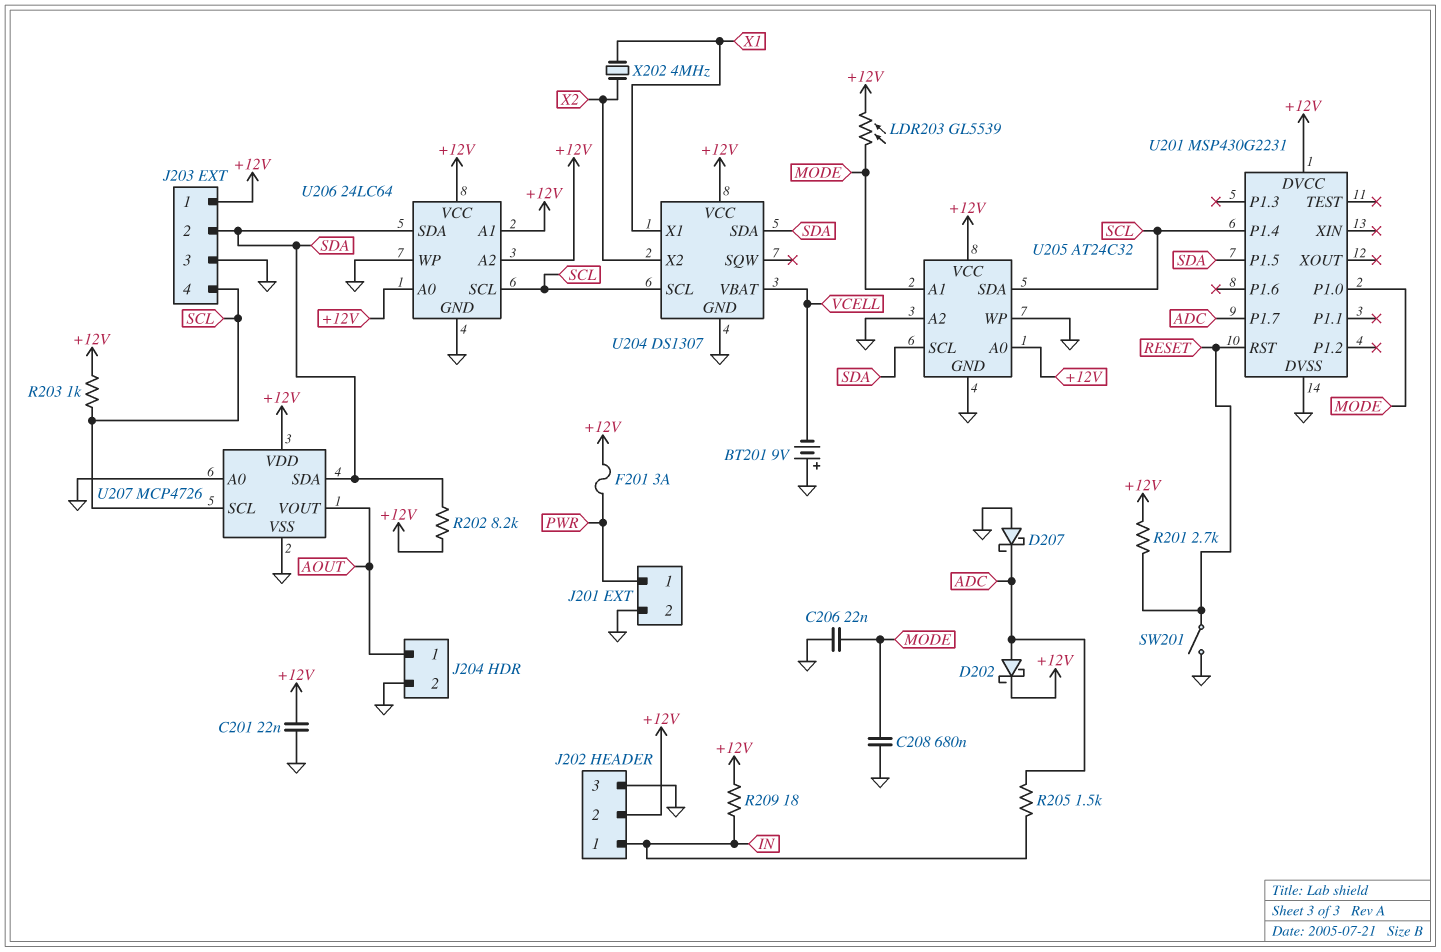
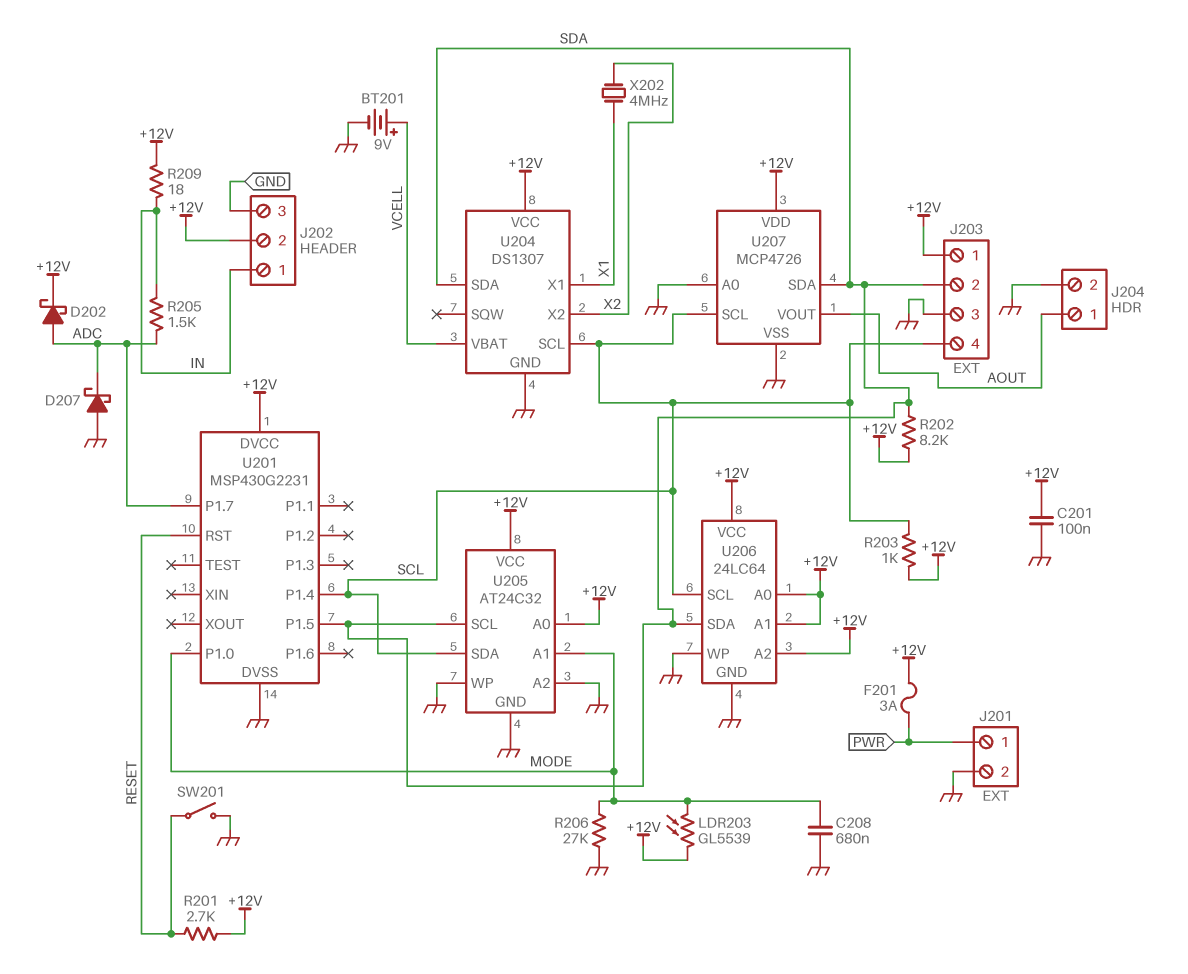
BT201: 9V (plus GND, minus VCELL) -> 9V (plus VCELL, minus GND)
C201: 22nF (+12V, GND) -> 100nF (+12V, GND)
C206: 22nF (GND, MODE) -> none
R206: none -> 27k (GND, MODE)

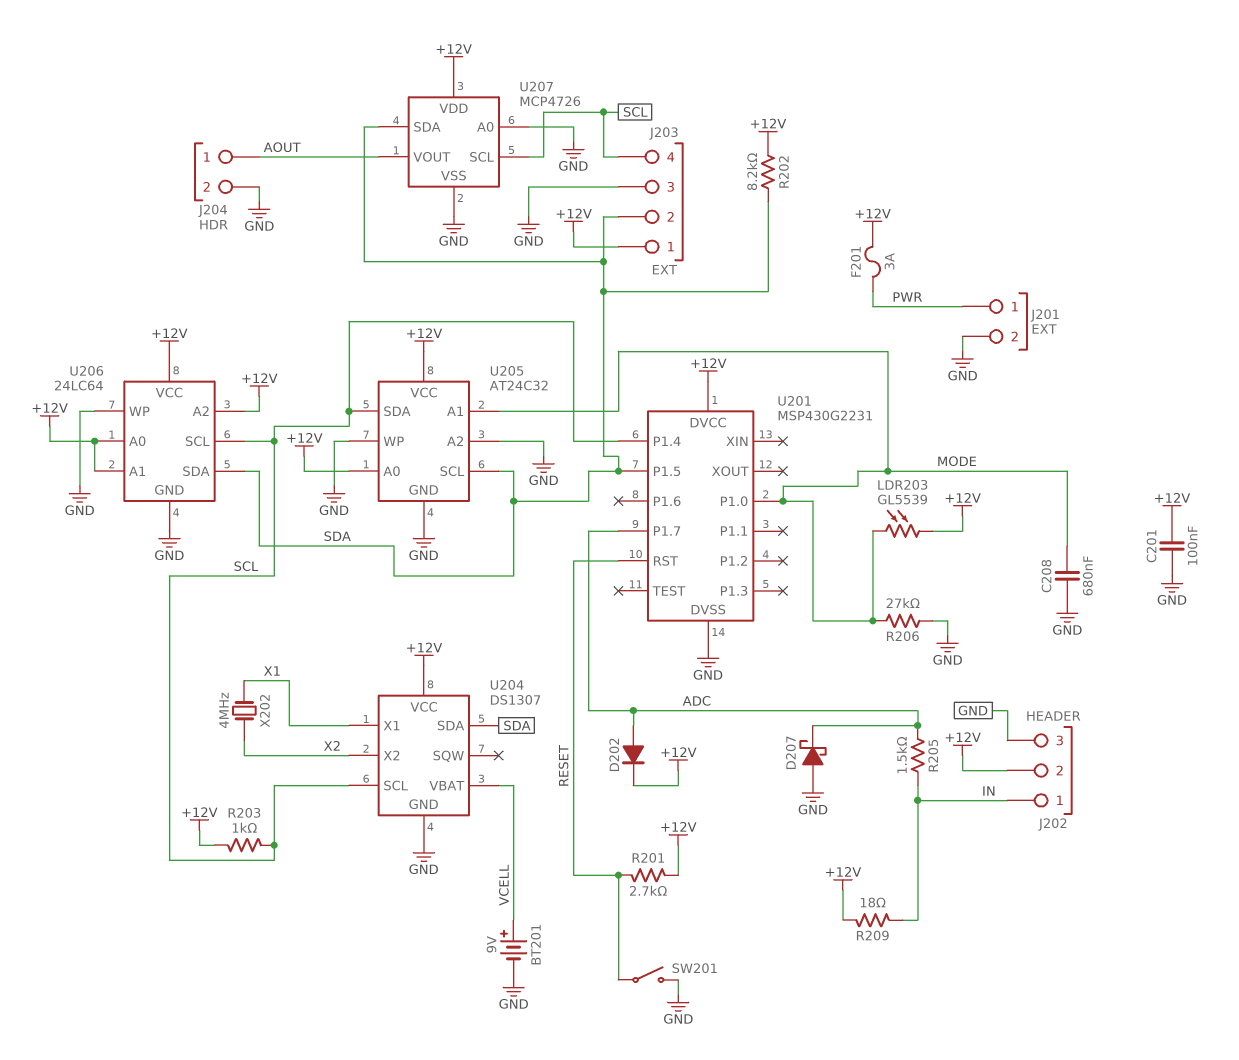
D202: schottky (A ADC, K +12V) -> diode (A ADC, K +12V)

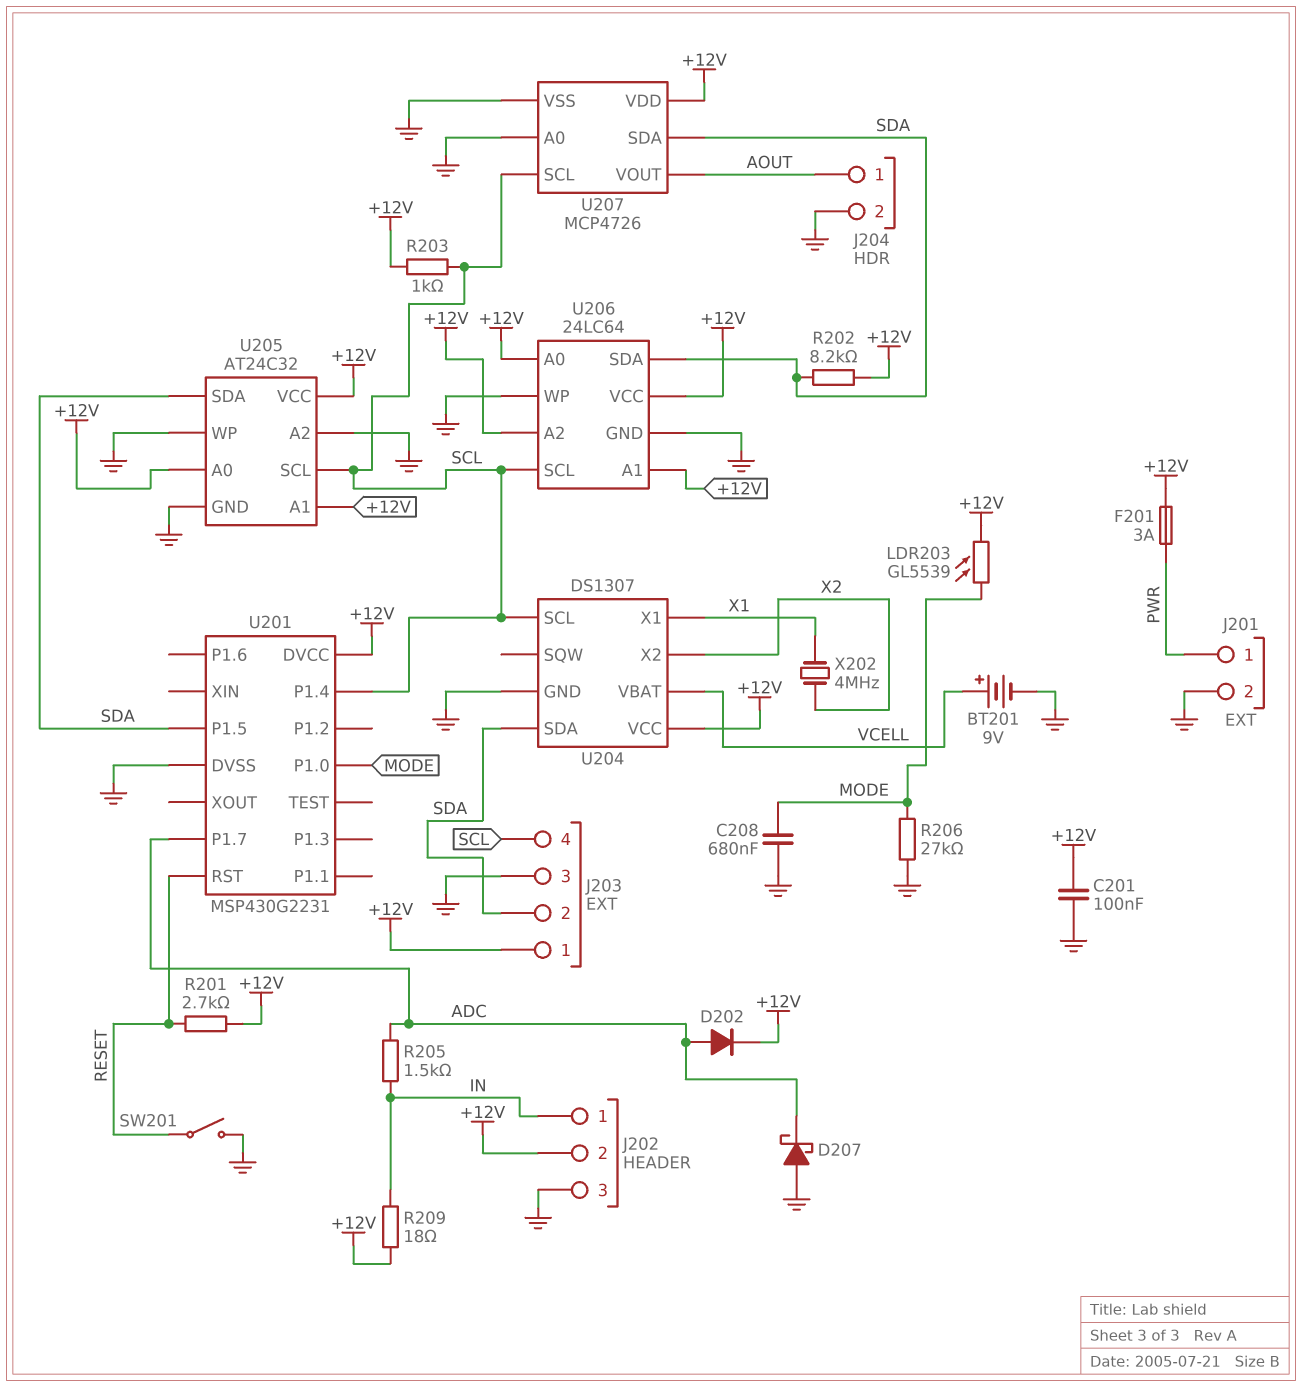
U205 pin A1: MODE -> +12V
U205 pin SCL: SDA -> SCL
U205 pin SDA: SCL -> SDA

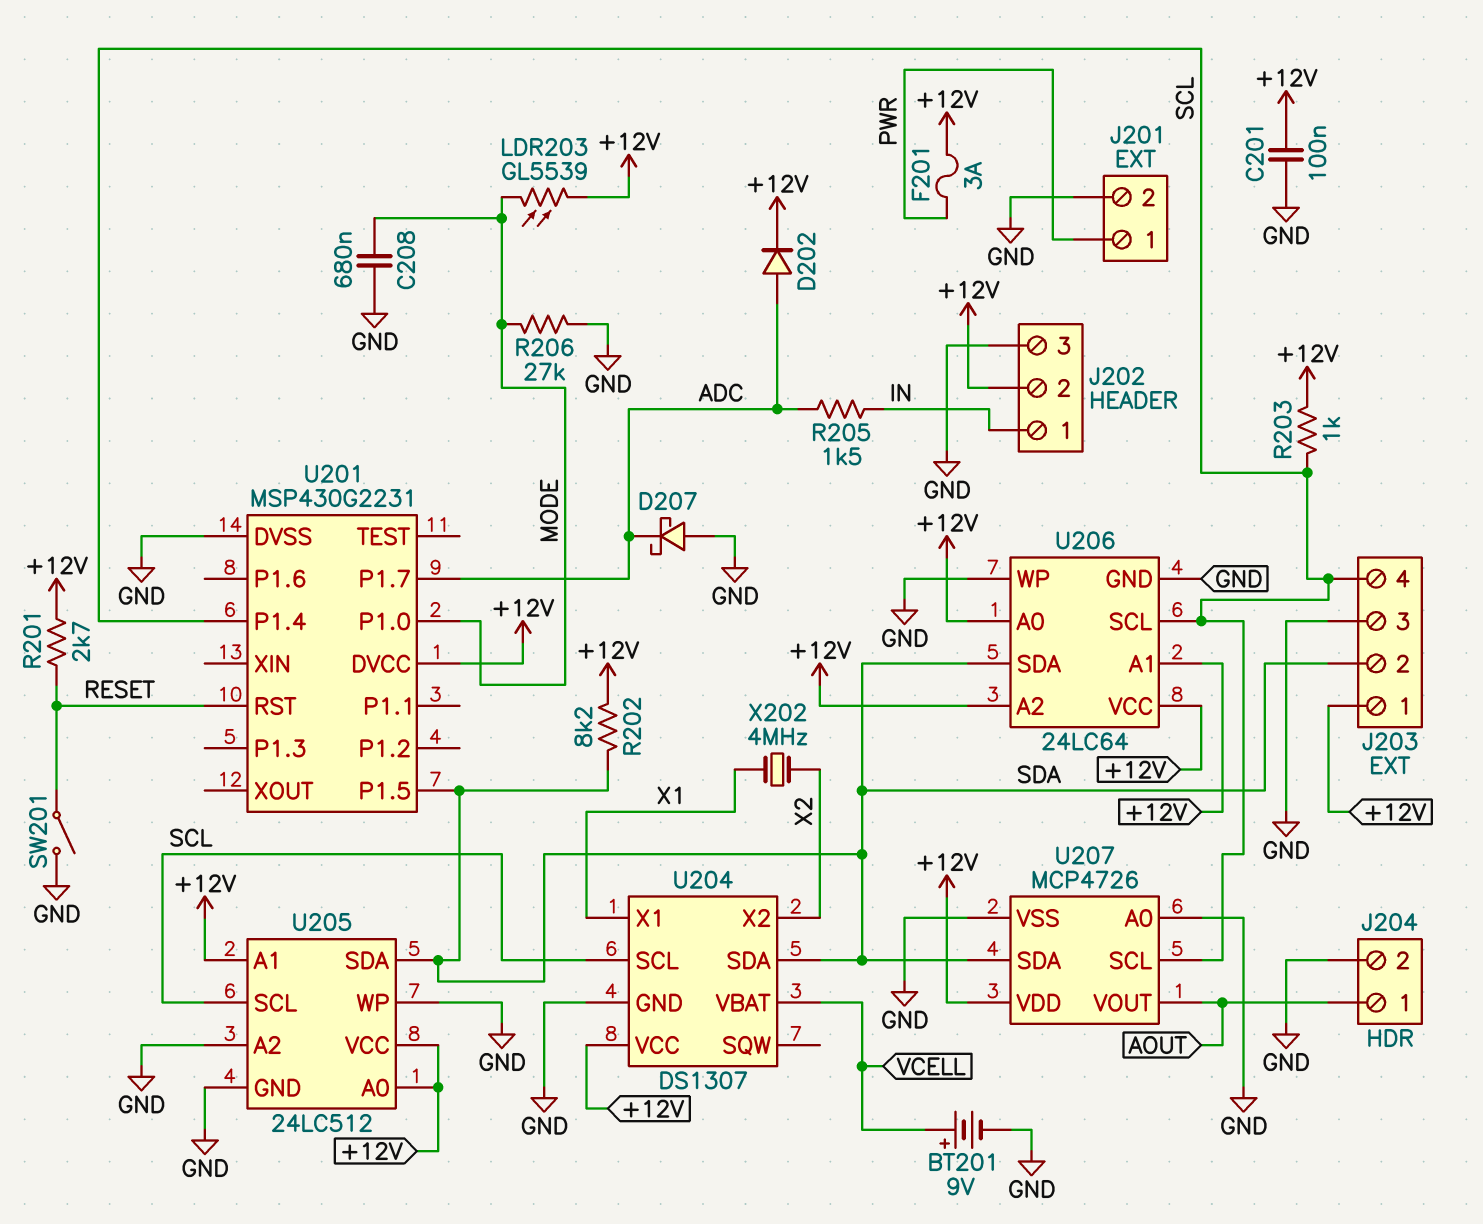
R209: 18 (+12V, IN) -> none
U205: AT24C32 -> 24LC512

